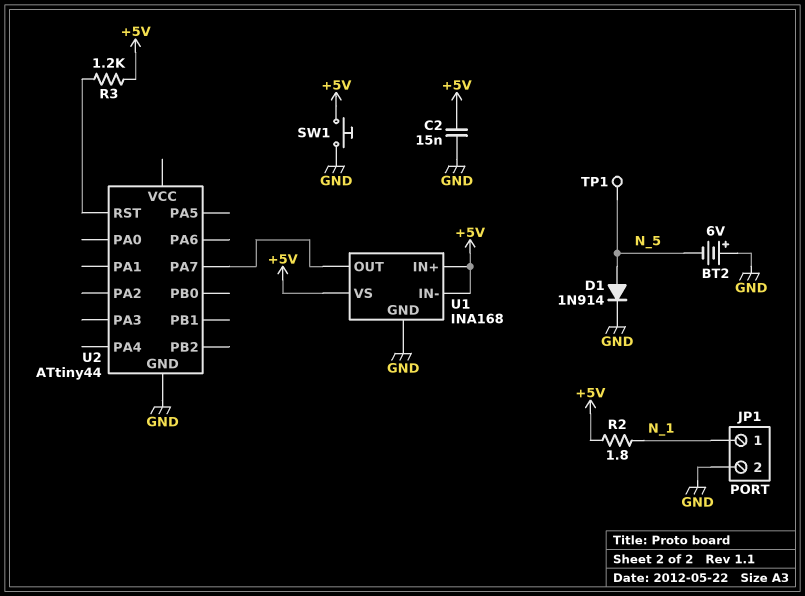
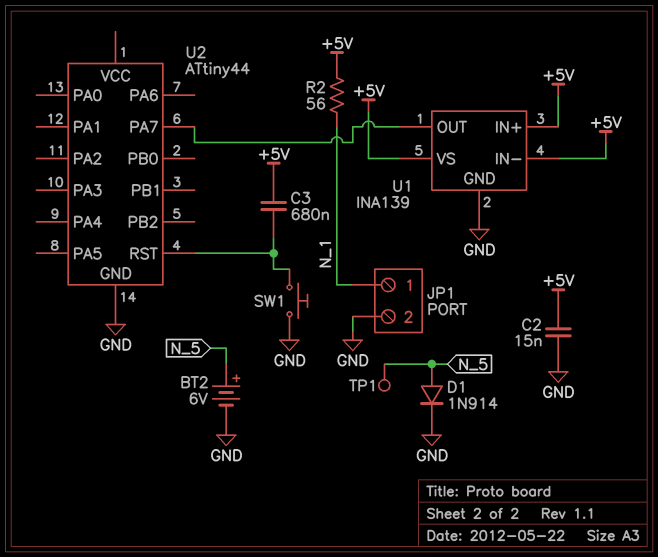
BT2: 6V (plus GND, minus N_5) -> 6V (plus N_5, minus GND)
C3: none -> 680nF (+5V, U2/RST)
R2: 1.8 (+5V, N_1) -> 56 (+5V, N_1)
R3: 1.2k (+5V, U2/RST) -> none
SW1: button (+5V, GND) -> button (GND, U2/RST)
U1: INA168 -> INA139

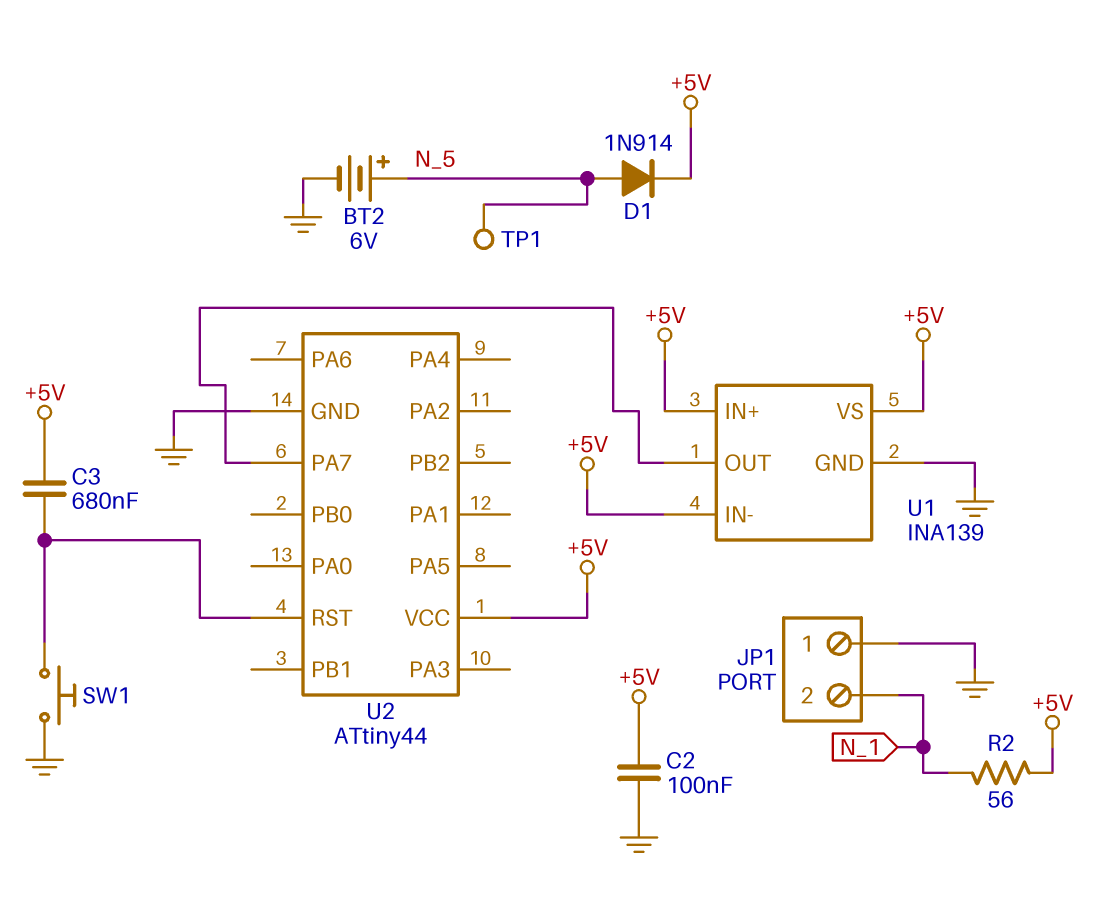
C2: 15nF (+5V, GND) -> 100nF (+5V, GND)
D1: diode 1N914 (A N_5, K GND) -> diode 1N914 (A N_5, K +5V)
JP1 pin 1: N_1 -> GND
JP1 pin 2: GND -> N_1
U2 pin VCC: none -> +5V

